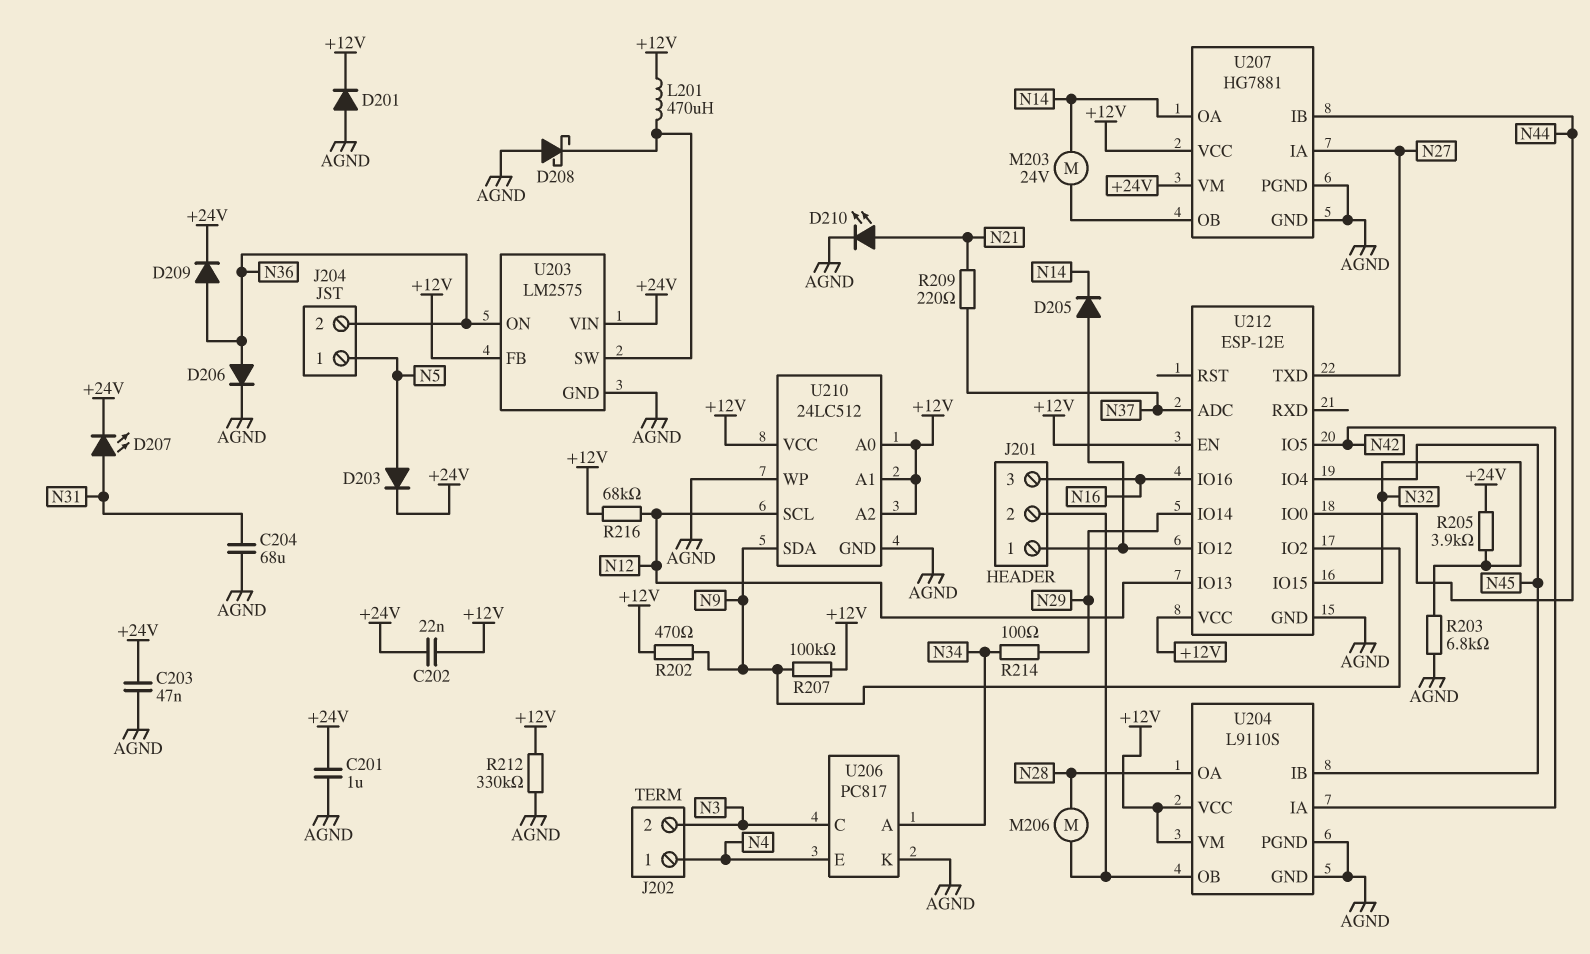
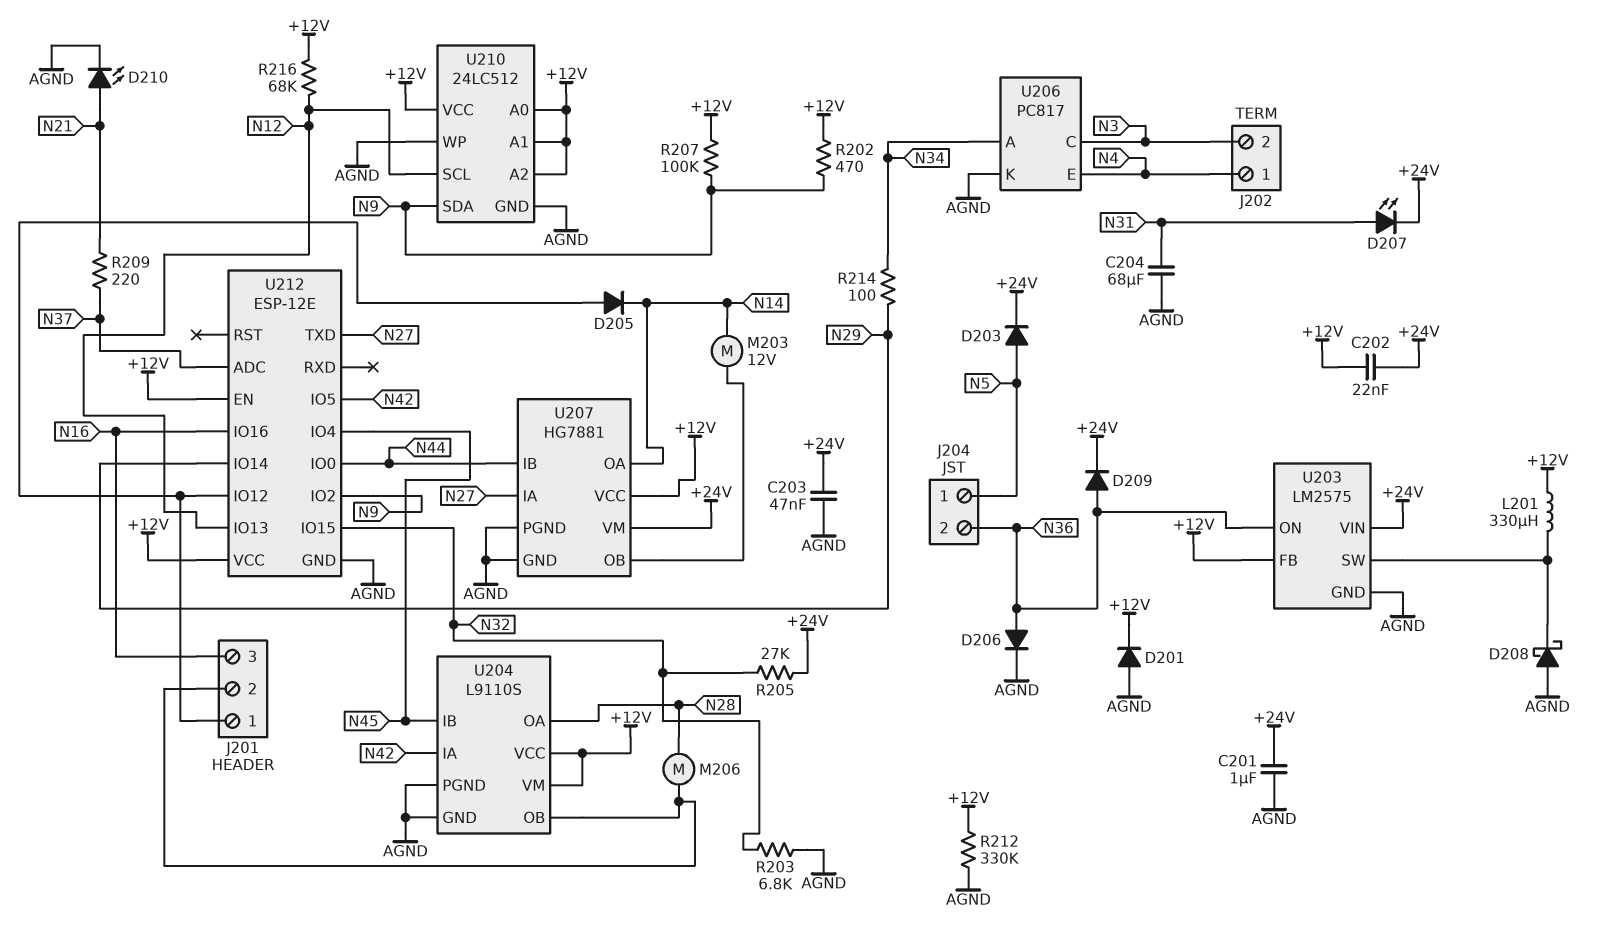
L201: 470uH (+12V, U203/SW) -> 330uH (+12V, U203/SW)
M203: motor 24V (N14, U207/OB) -> motor 12V (N14, U207/OB)
R205: 3.9k (+24V, N32) -> 27k (+24V, N32)

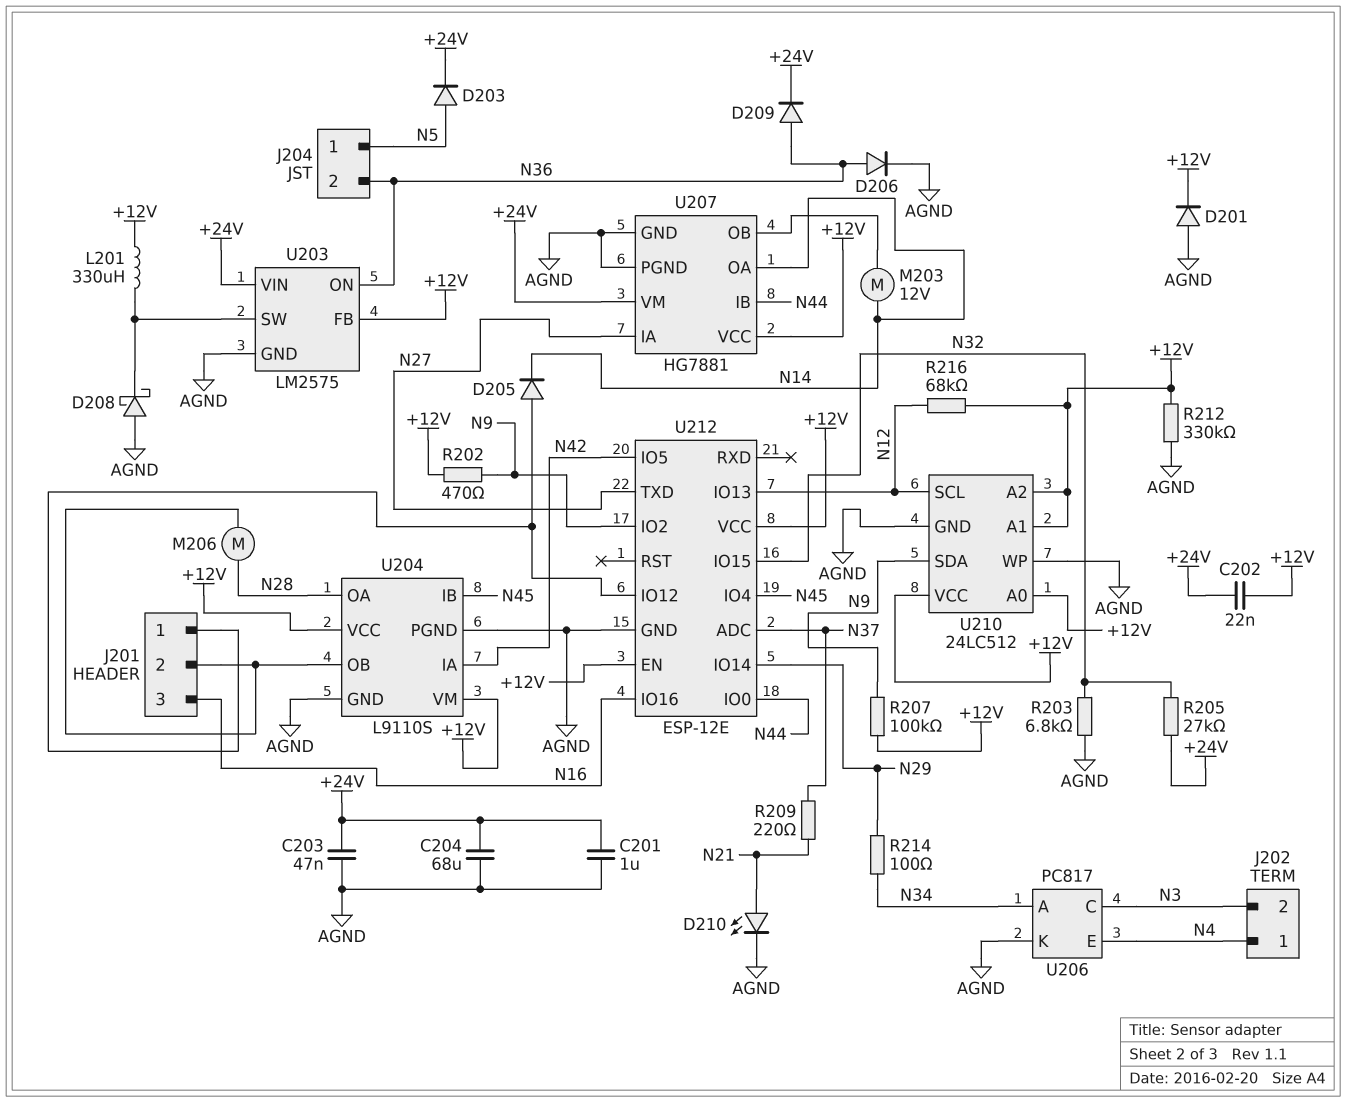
C204: 68uF (AGND, N31) -> 68uF (+24V, AGND)
D207: LED (A N31, K +24V) -> none

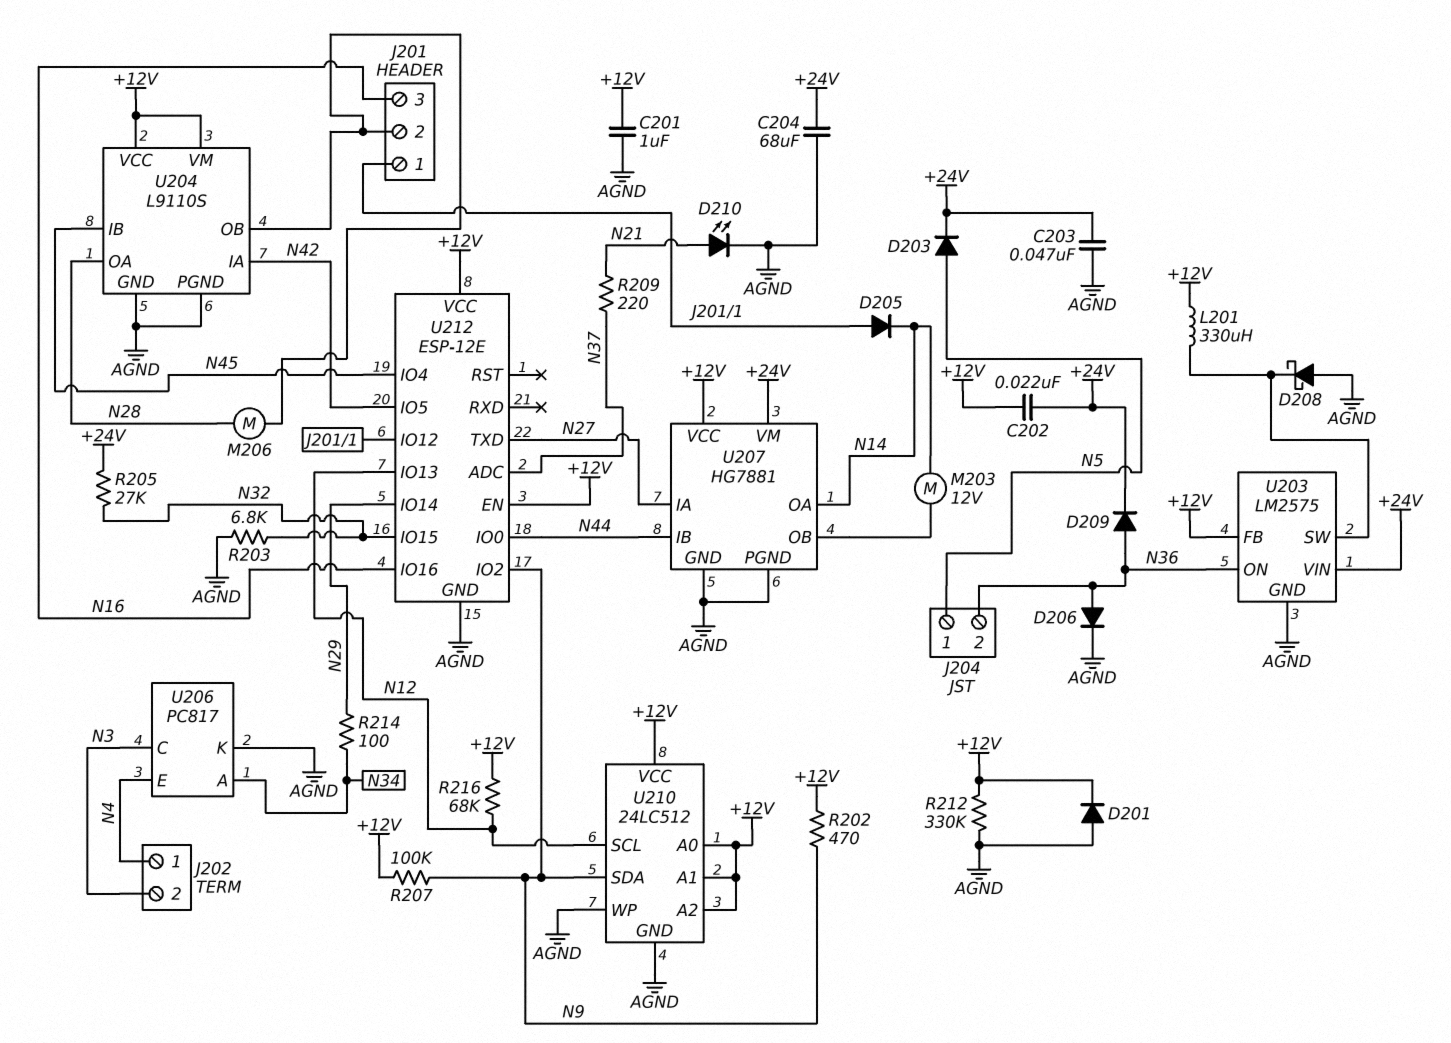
C201: 1uF (+24V, AGND) -> 1uF (+12V, AGND)

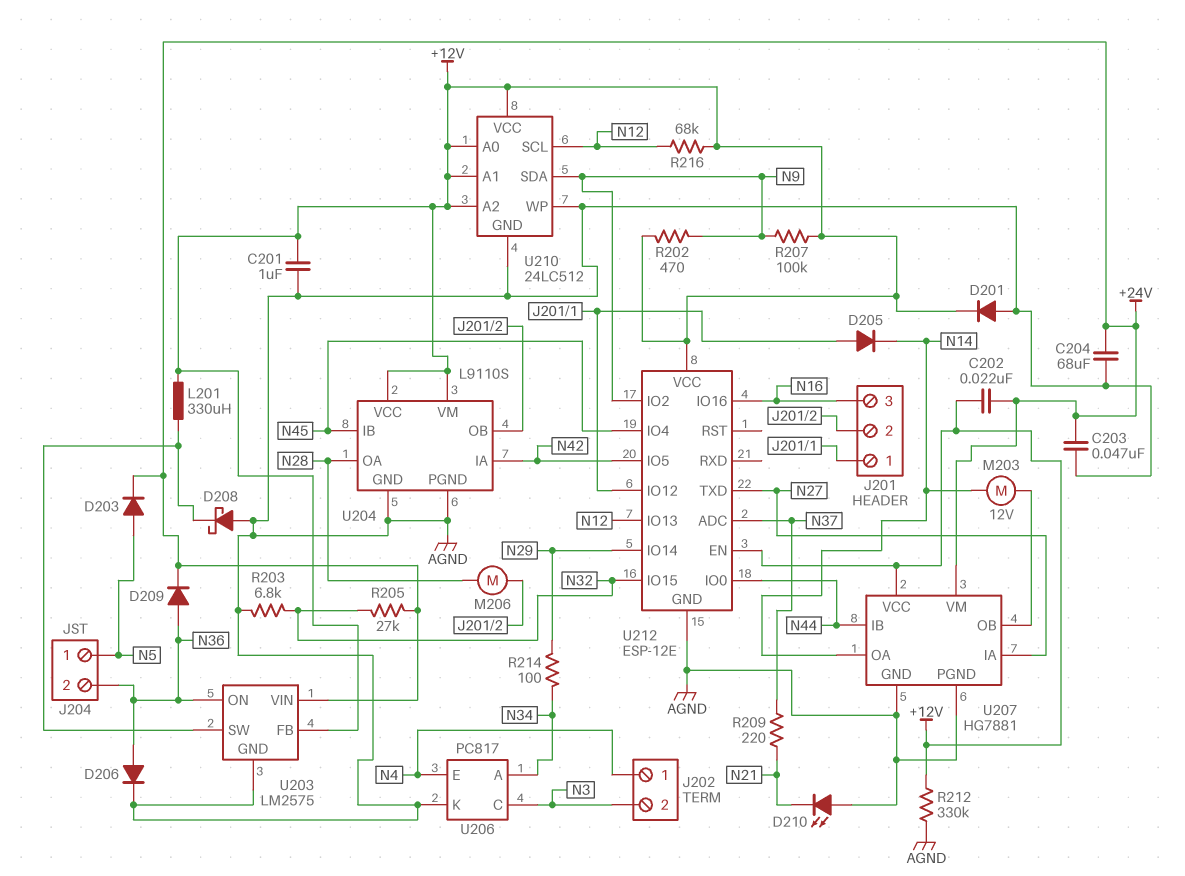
D210: LED (A N21, K AGND) -> LED (A AGND, K N21)

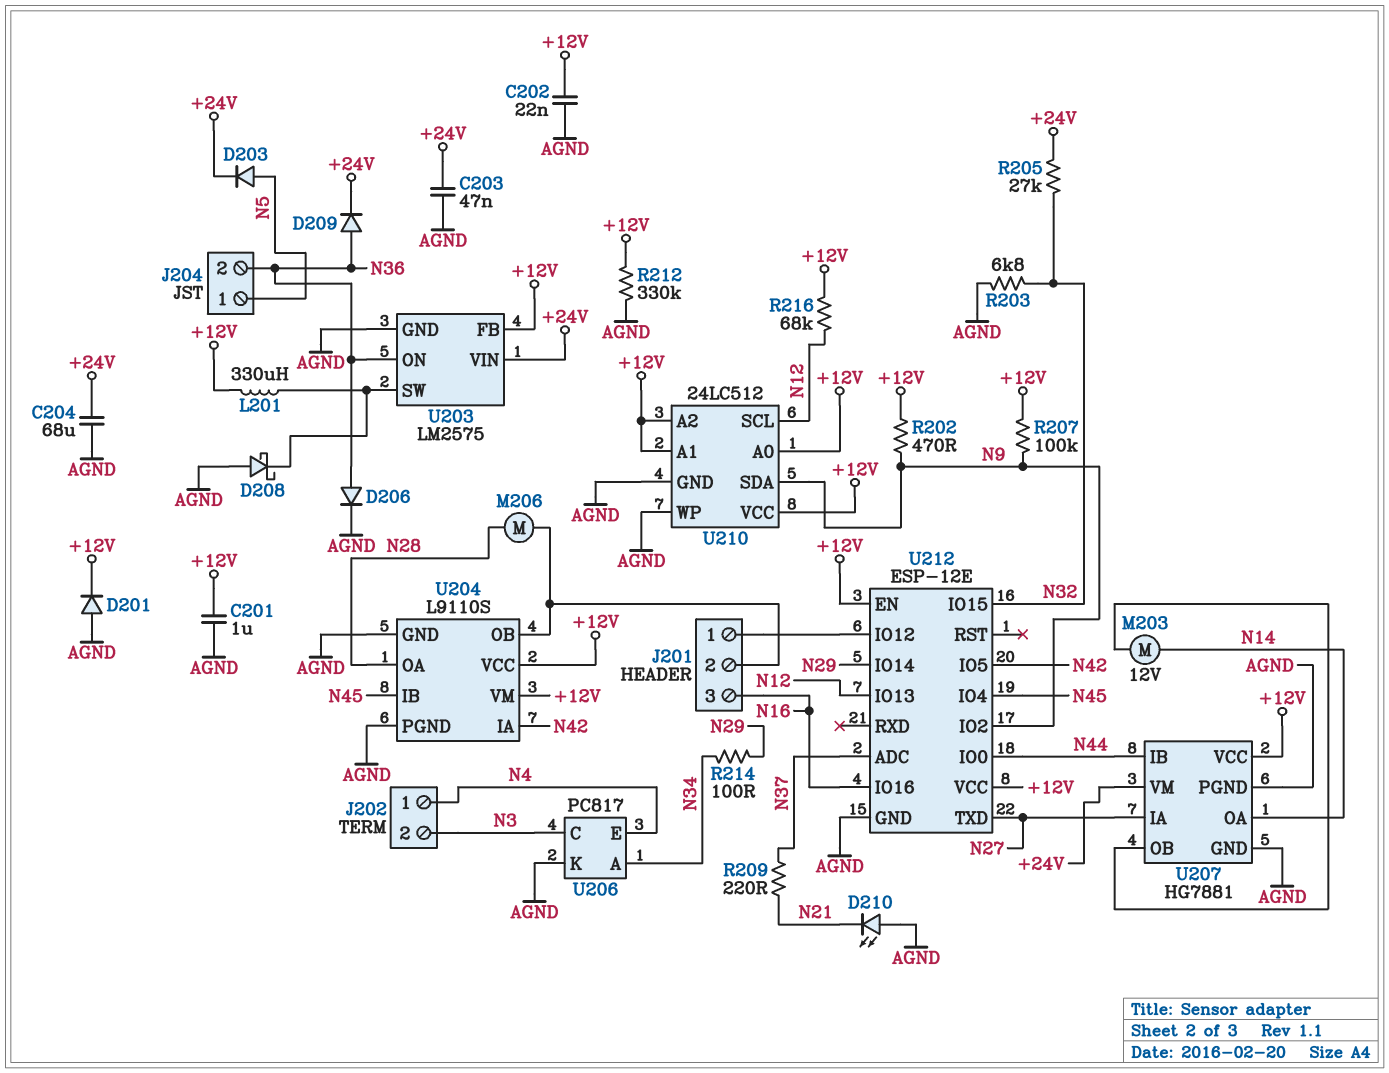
C202: 22nF (+12V, +24V) -> 22nF (+12V, AGND)
D205: diode (A J201/1, K N14) -> none

